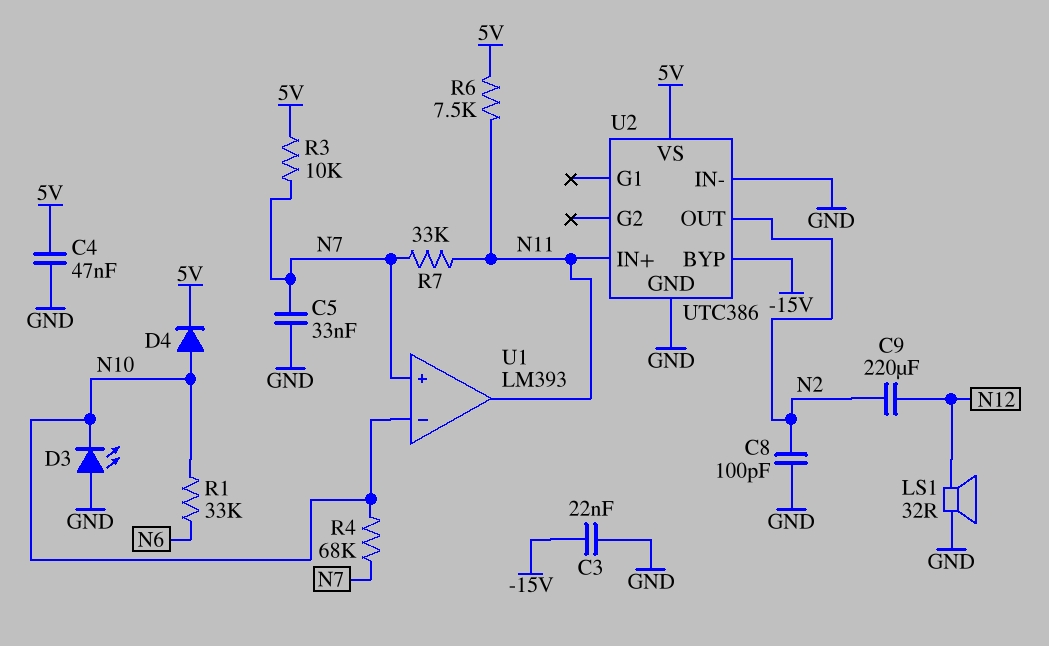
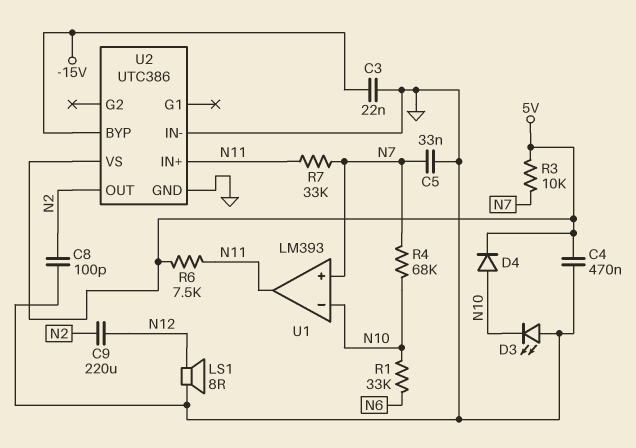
C4: 47nF (5V, GND) -> 470nF (5V, GND)
LS1: speaker 32R (GND, N12) -> speaker 8R (GND, N12)

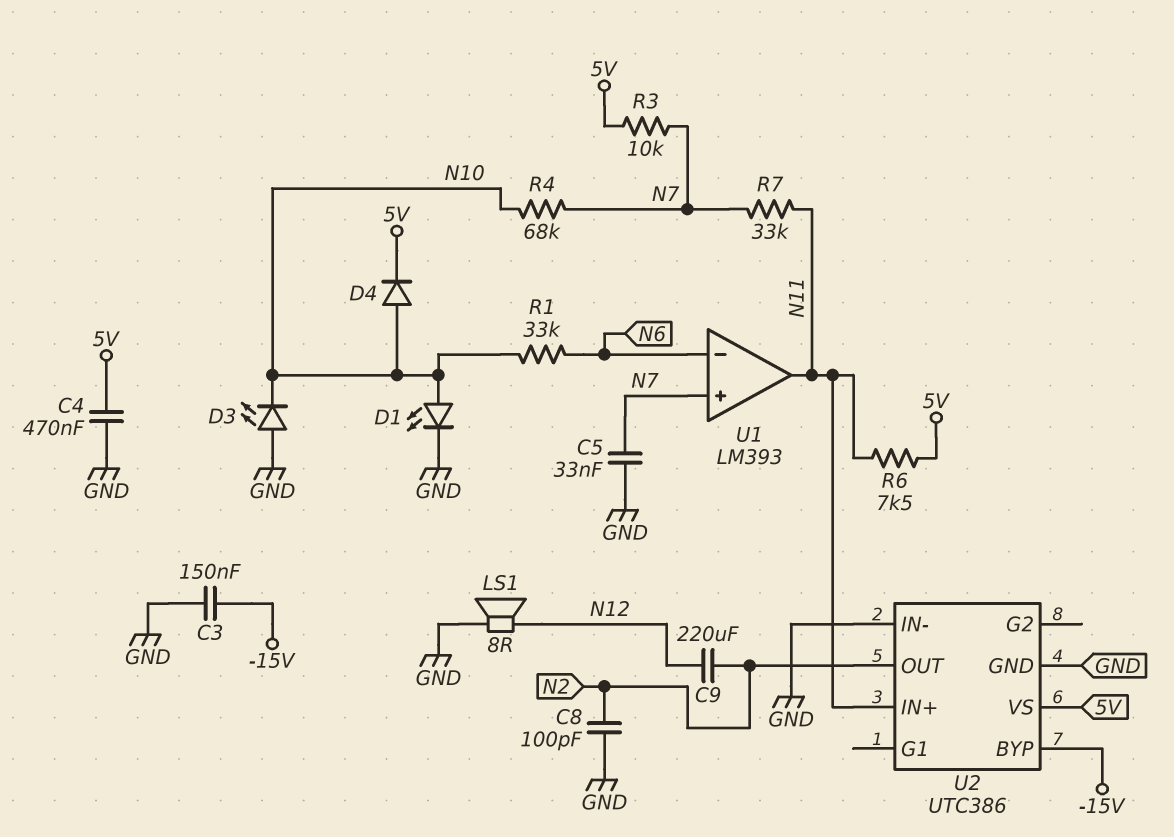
C3: 22nF (-15V, GND) -> 150nF (-15V, GND)
D1: none -> LED (A N10, K GND)
U1 pin in-: N10 -> N6

